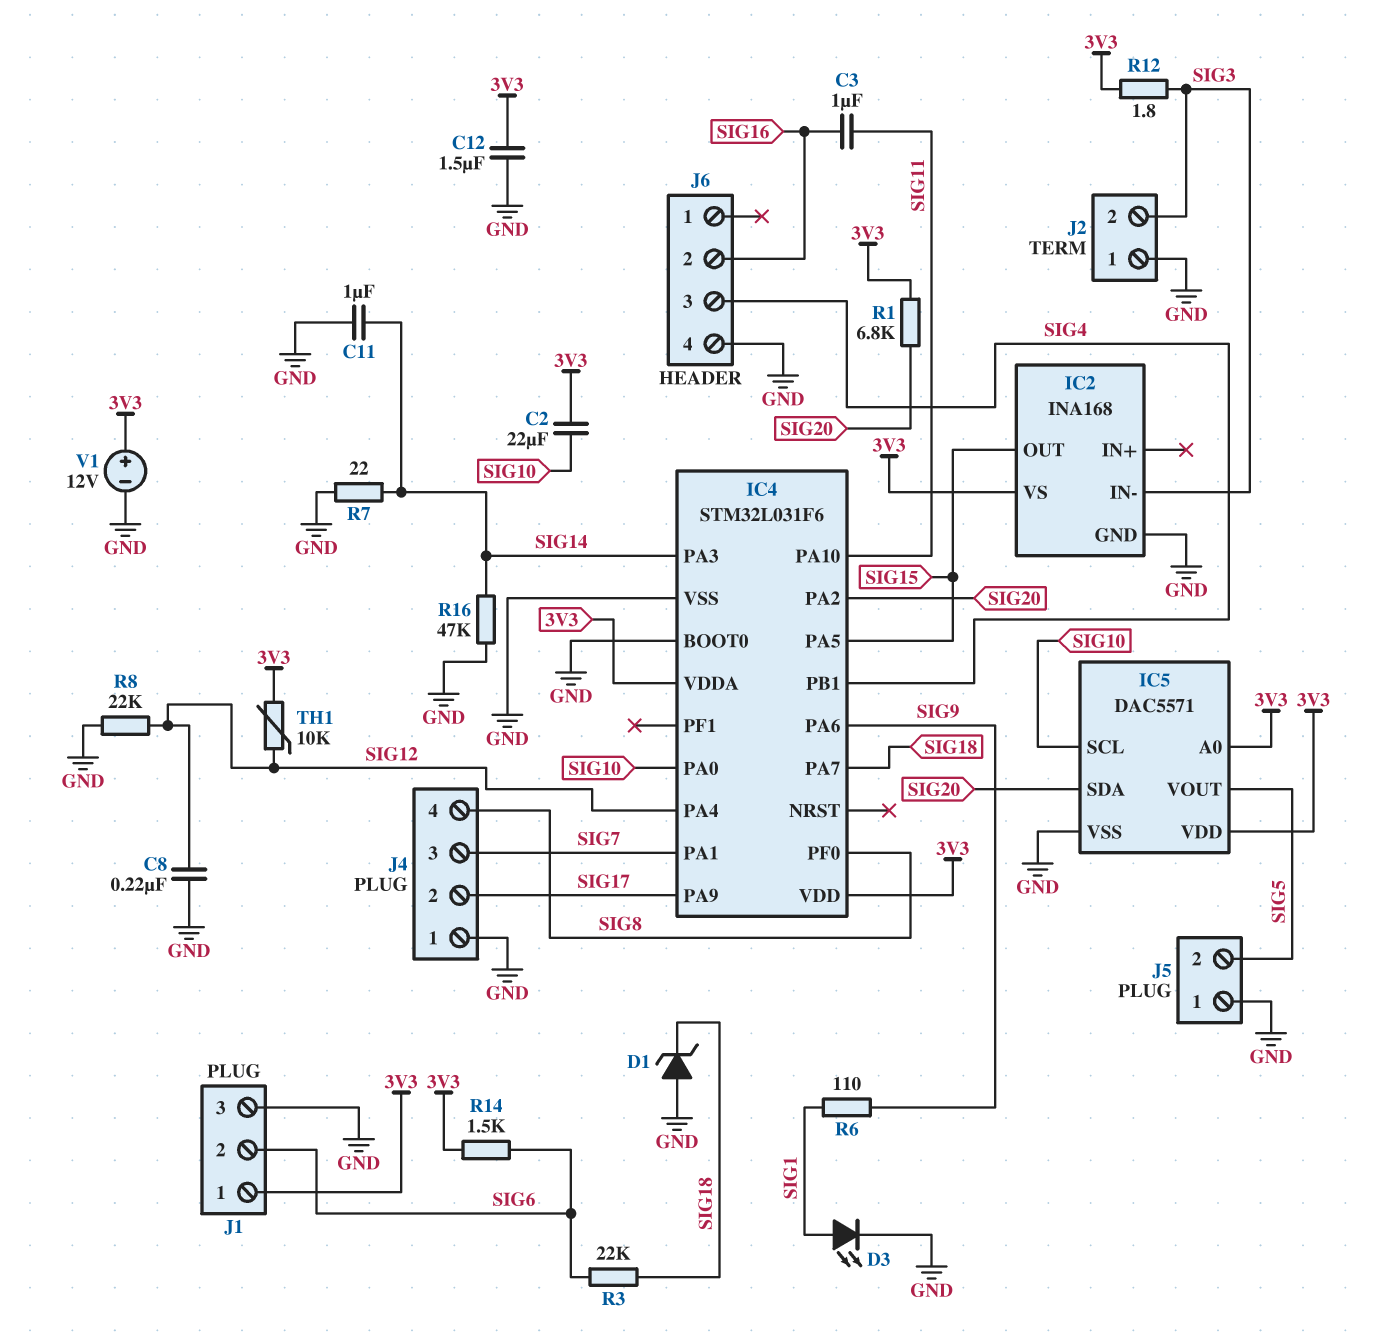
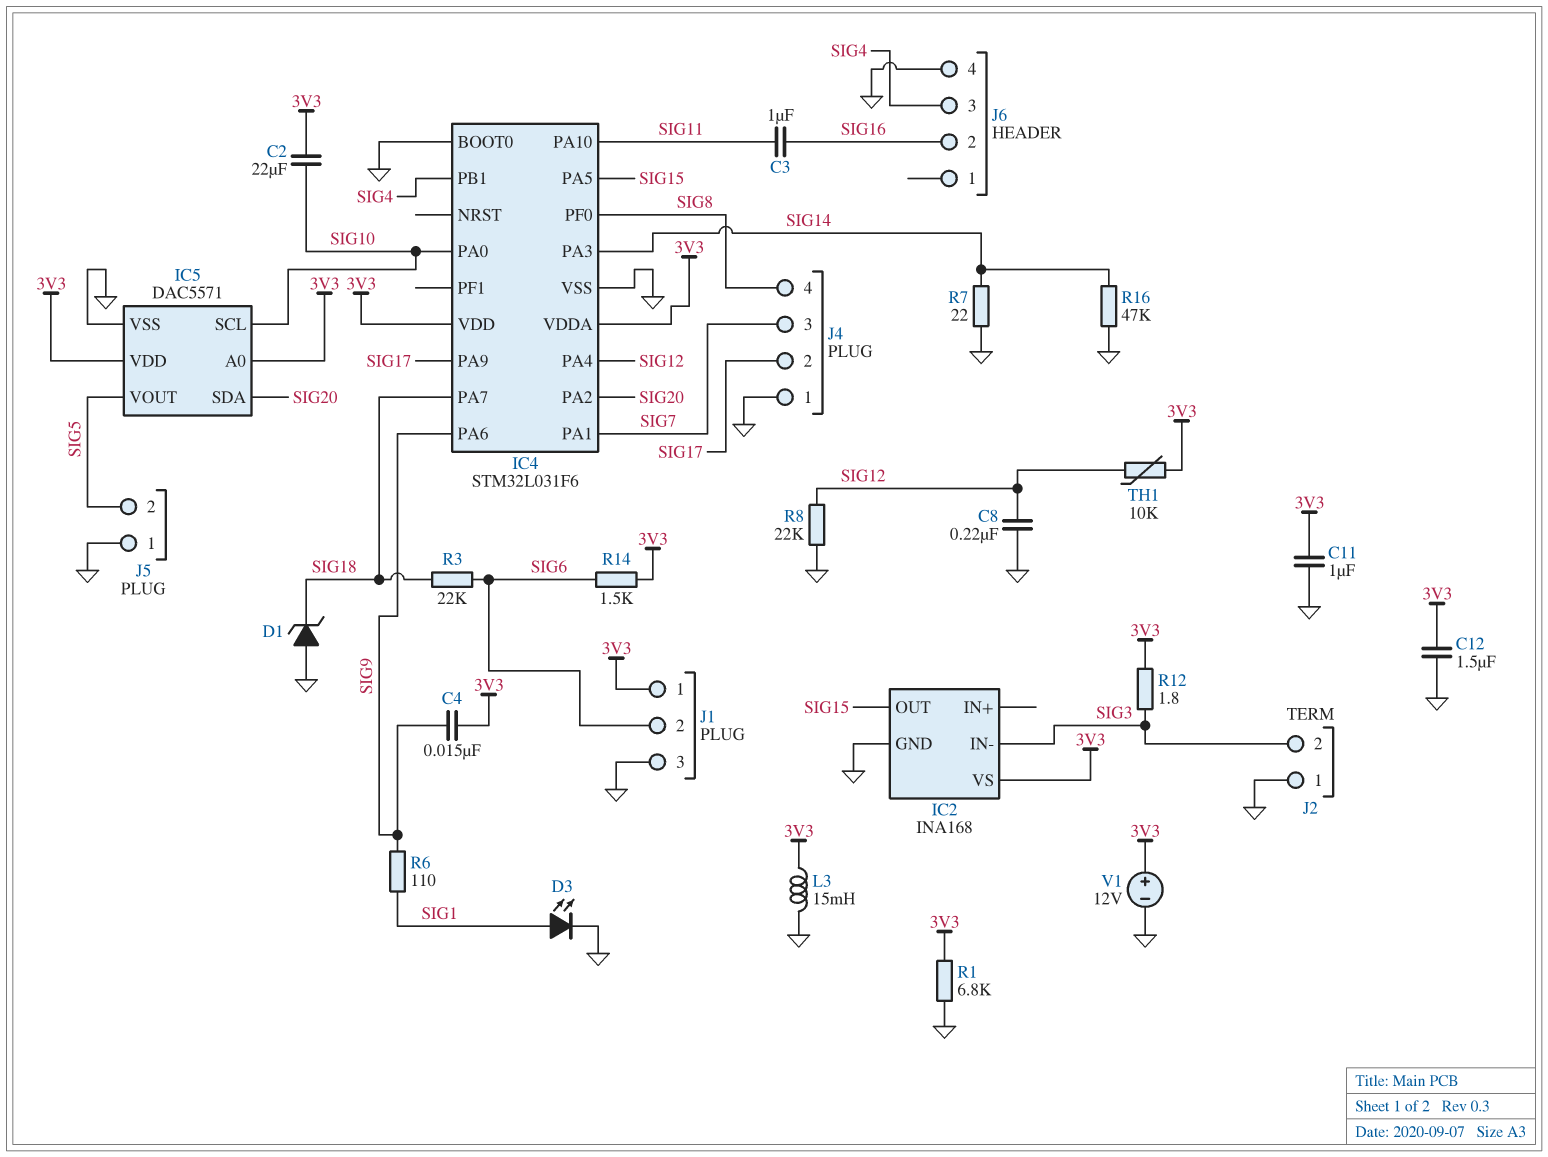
C4: none -> 15nF (3V3, SIG9)
C11: 1uF (GND, SIG14) -> 1uF (3V3, GND)
L3: none -> 15mH (3V3, GND)
R1: 6.8k (3V3, SIG20) -> 6.8k (3V3, GND)

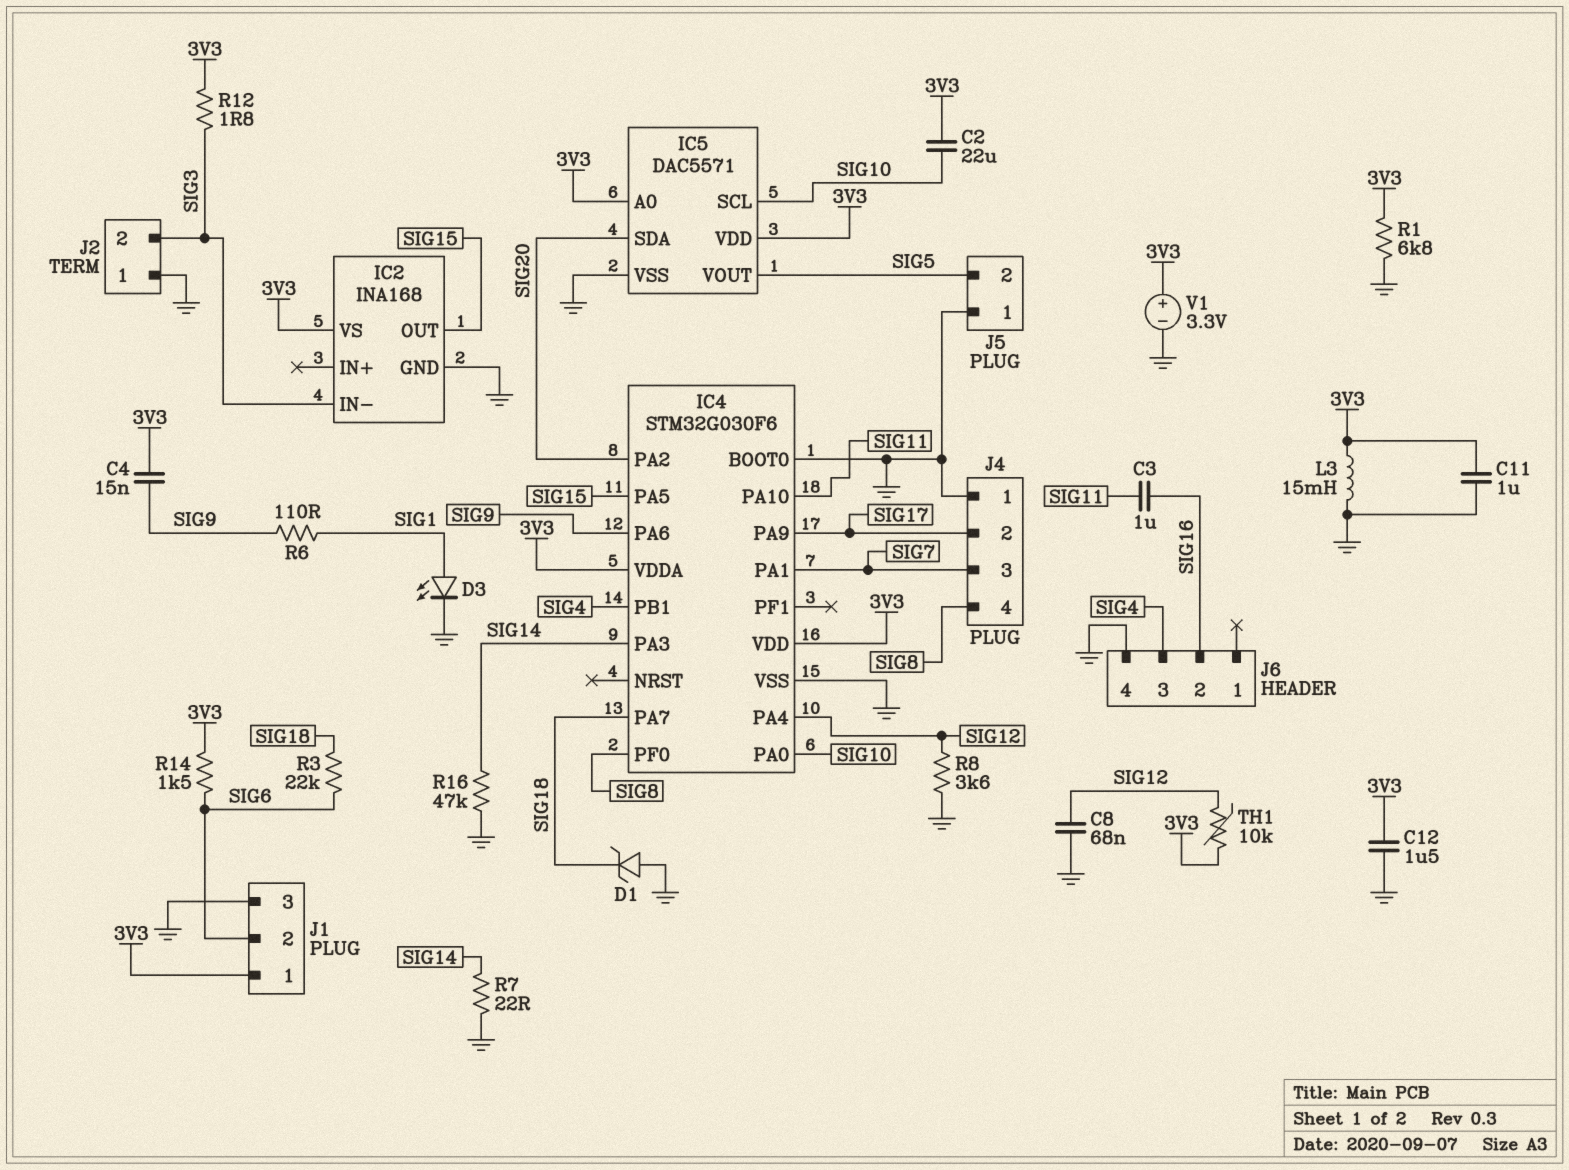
C8: 220nF (GND, SIG12) -> 68nF (GND, SIG12)
IC4: STM32L031F6 -> STM32G030F6
R8: 22k (GND, SIG12) -> 3.6k (GND, SIG12)
V1: 12V (plus 3V3, minus GND) -> 3.3V (plus 3V3, minus GND)

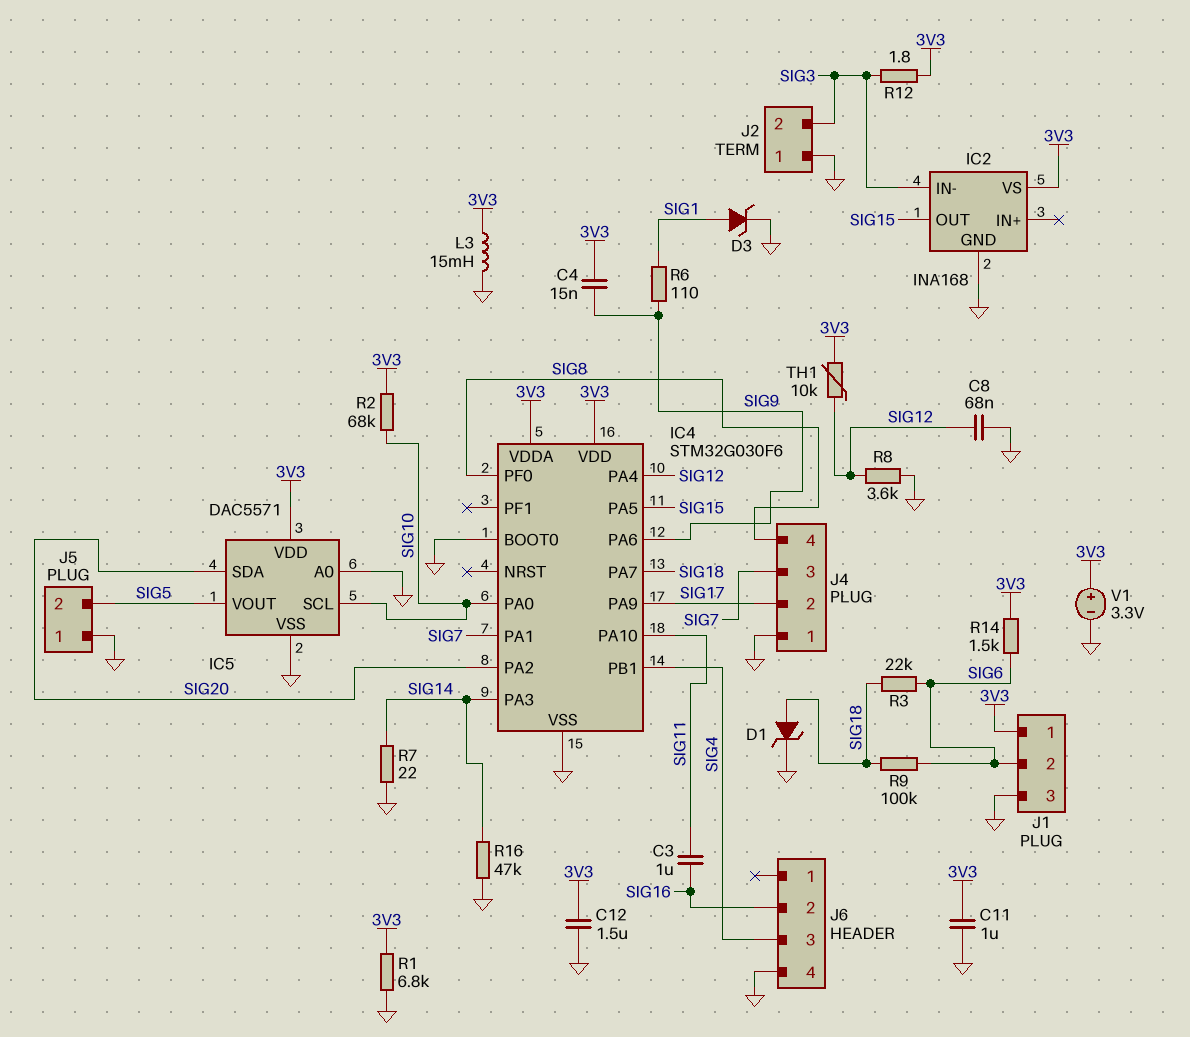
C2: 22uF (3V3, SIG10) -> none
D1: zener (A GND, K SIG18) -> zener (A SIG18, K GND)
D3: LED (A SIG1, K GND) -> zener (A SIG1, K GND)
IC5 pin A0: 3V3 -> GND
R2: none -> 68k (3V3, SIG10)
R9: none -> 100k (SIG6, SIG18)

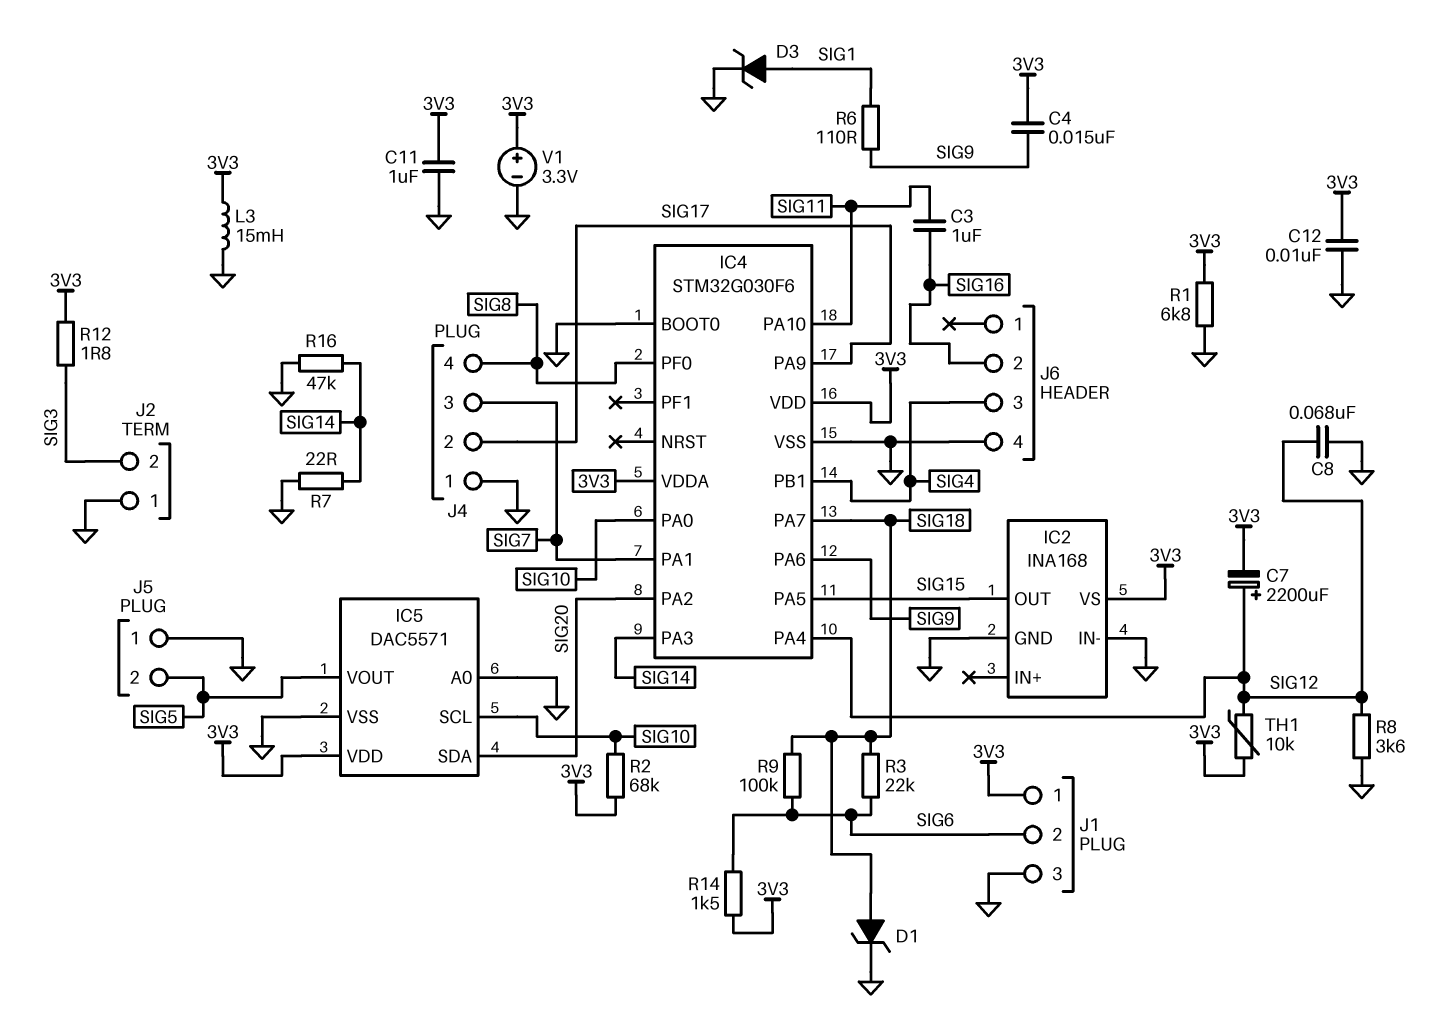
C7: none -> 2200uF (plus SIG12, minus 3V3)
C12: 1.5uF (3V3, GND) -> 10nF (3V3, GND)
IC2 pin IN-: SIG3 -> GND

